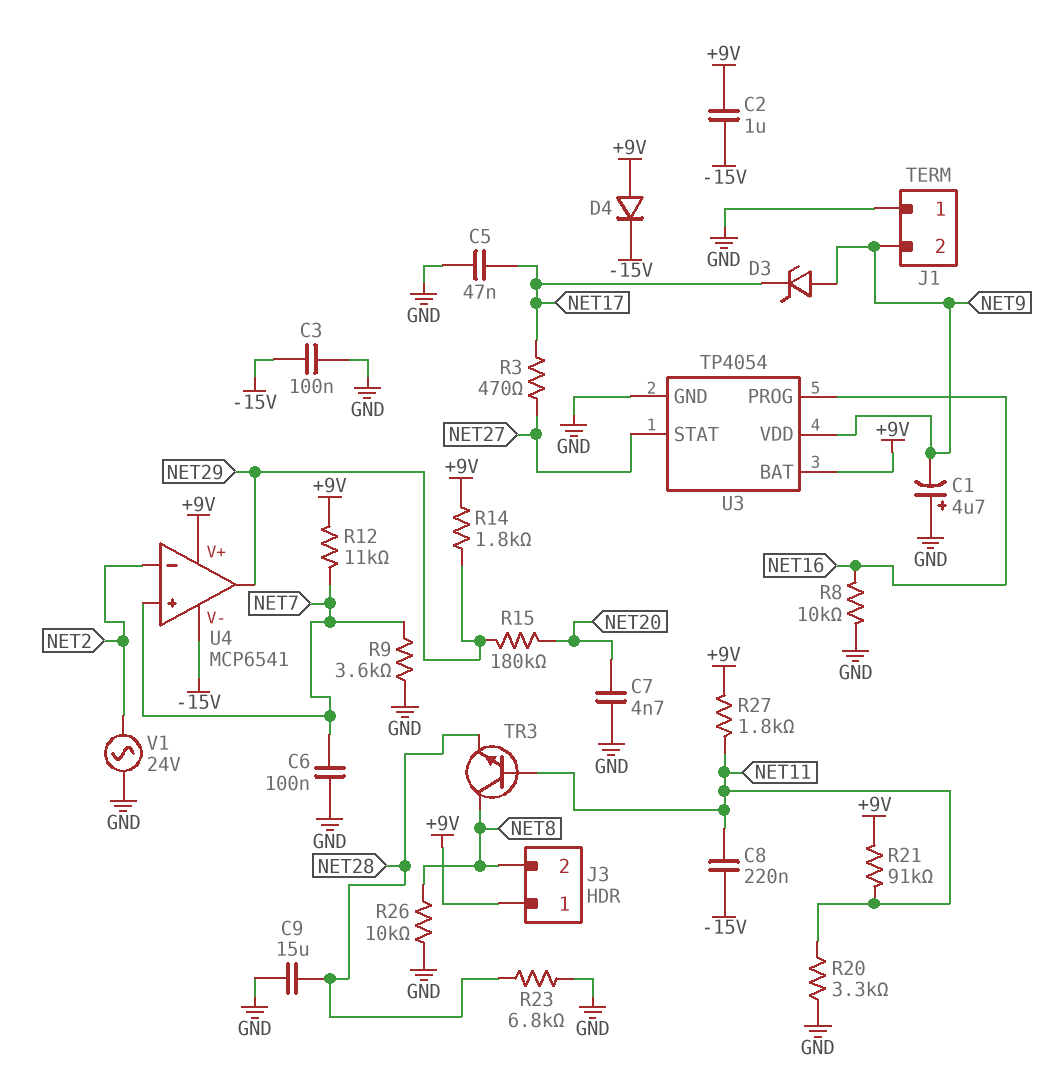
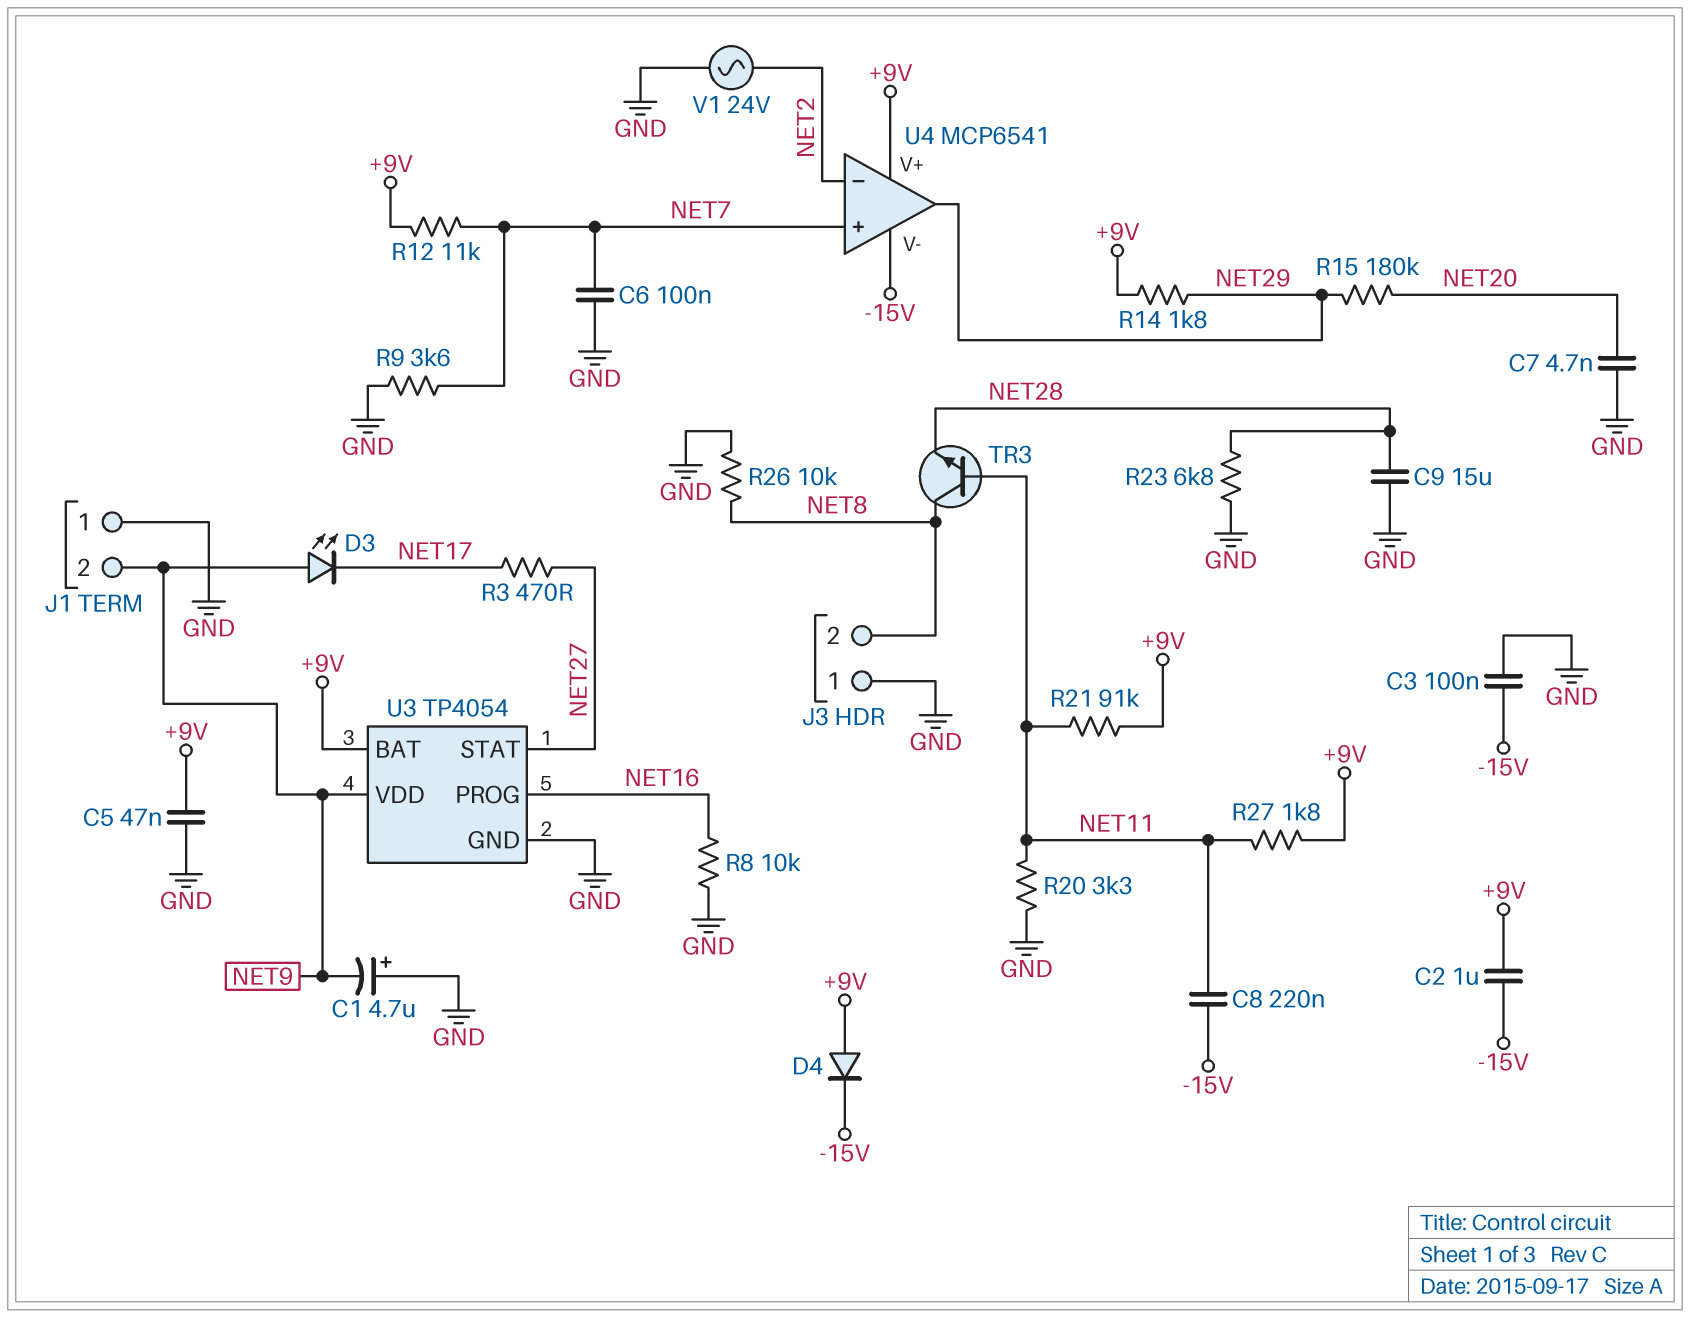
C5: 47nF (GND, NET17) -> 47nF (+9V, GND)
D3: zener (A NET9, K NET17) -> LED (A NET9, K NET17)
J3 pin 1: +9V -> GND

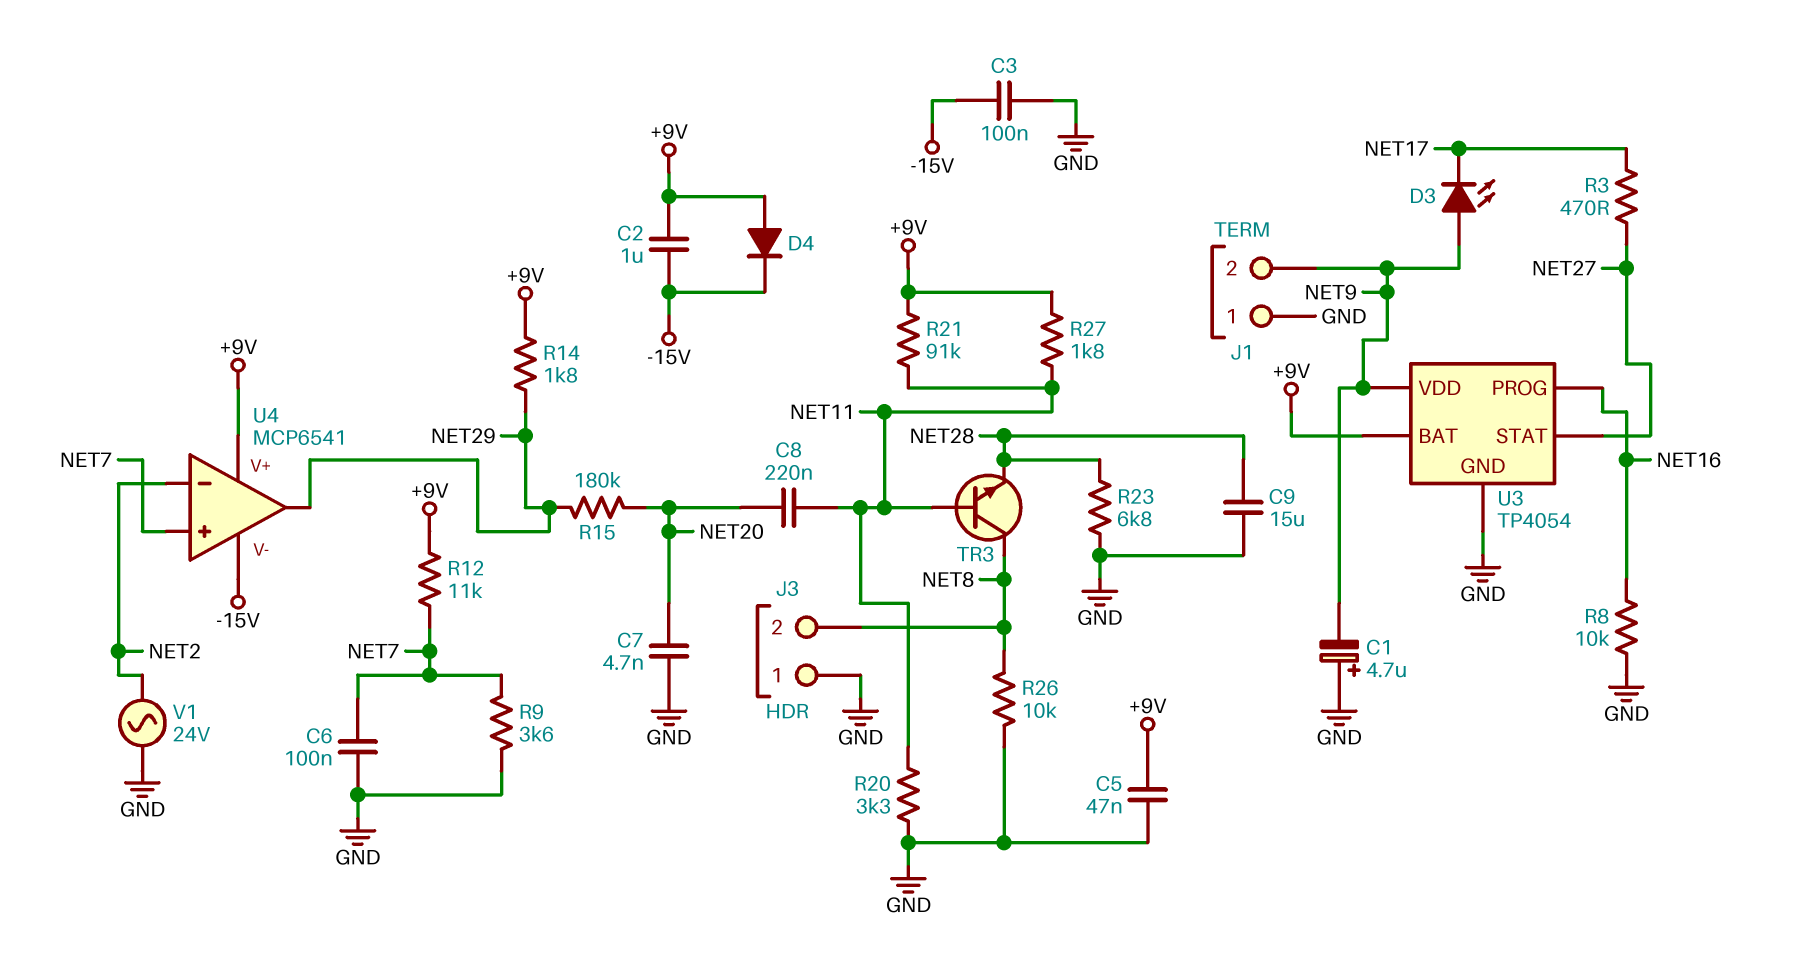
C8: 220nF (-15V, NET11) -> 220nF (NET11, NET20)

